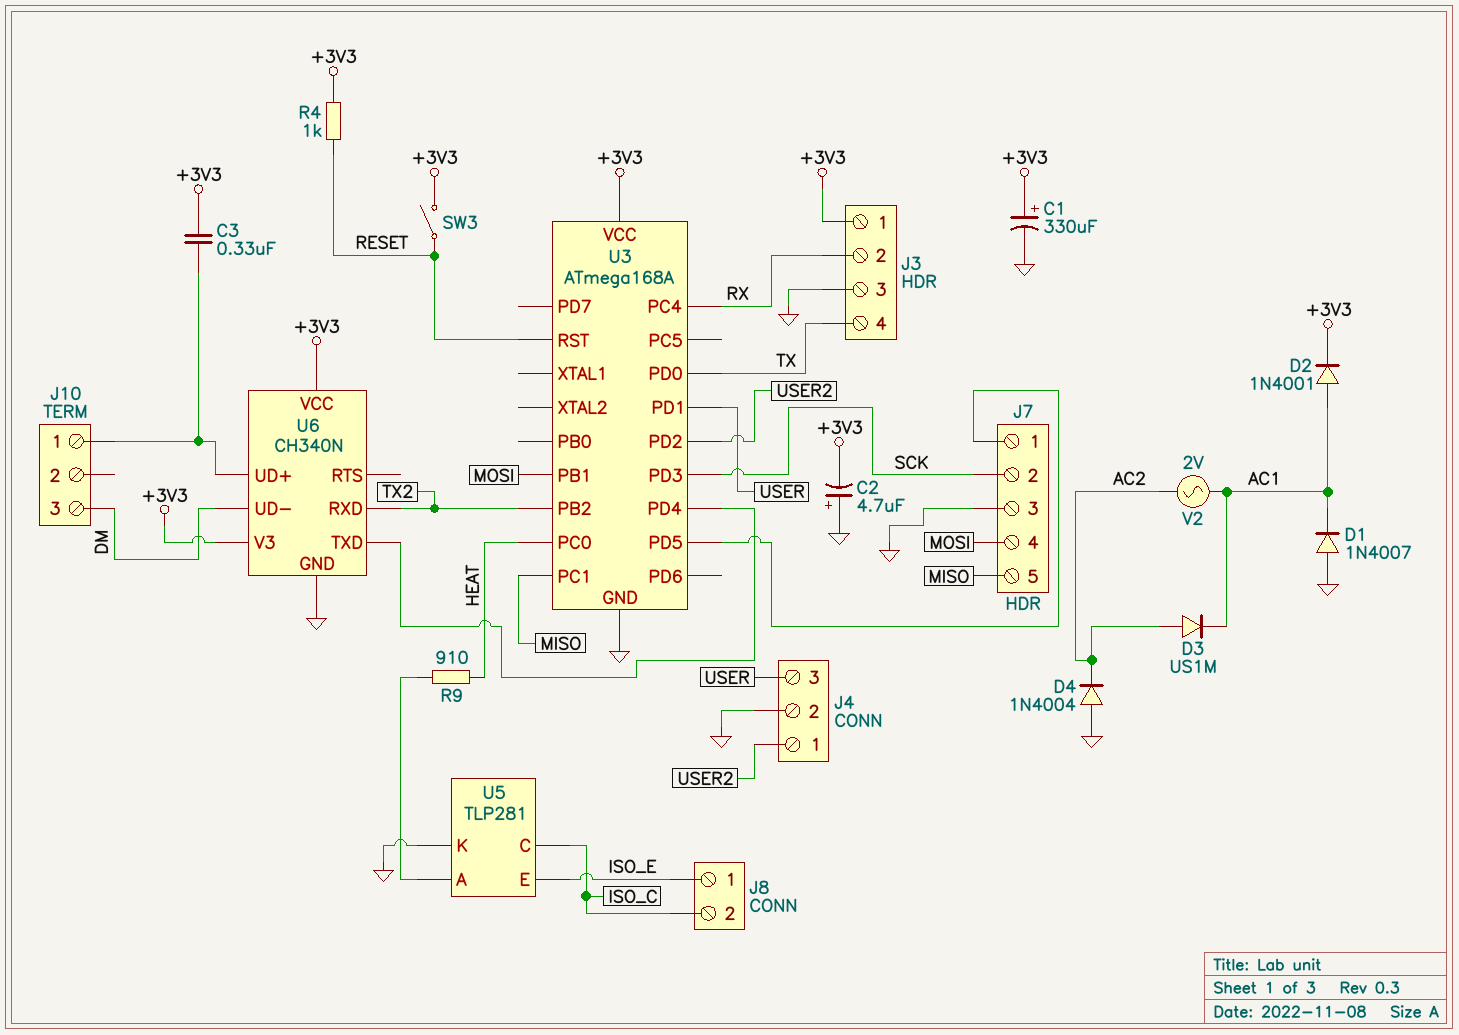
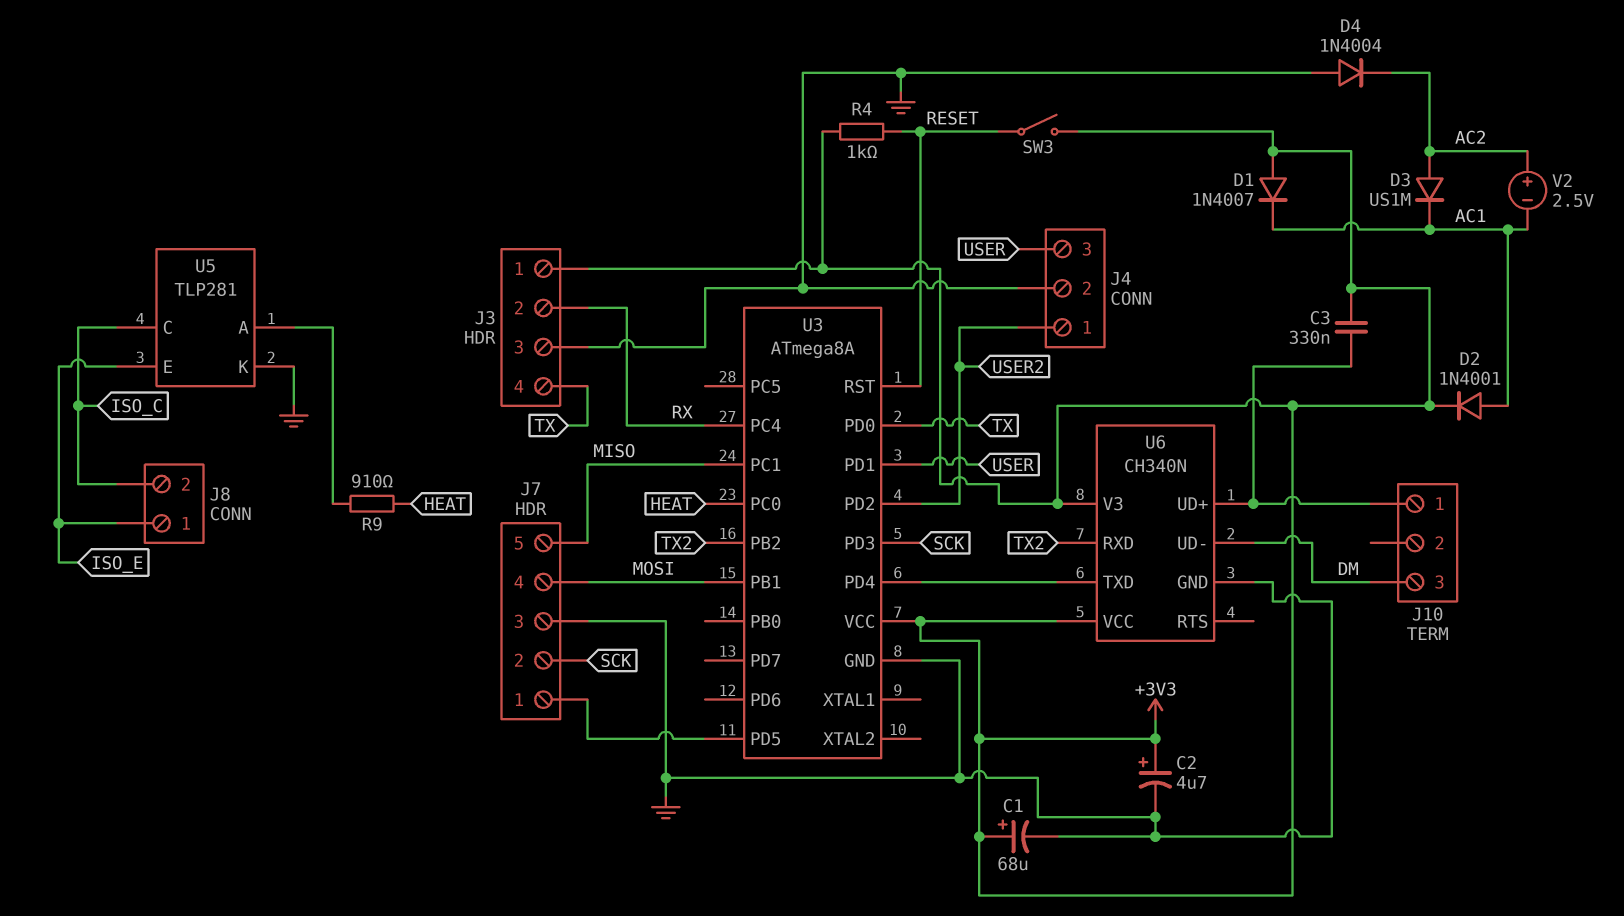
C1: 330uF (plus +3V3, minus GND) -> 68uF (plus +3V3, minus GND)
C2: 4.7uF (plus GND, minus +3V3) -> 4.7uF (plus +3V3, minus GND)
D1: diode 1N4007 (A GND, K AC1) -> diode 1N4007 (A +3V3, K AC1)
U3: ATmega168A -> ATmega8A
V2: AC 2V (AC1, AC2) -> 2.5V (plus AC2, minus AC1)

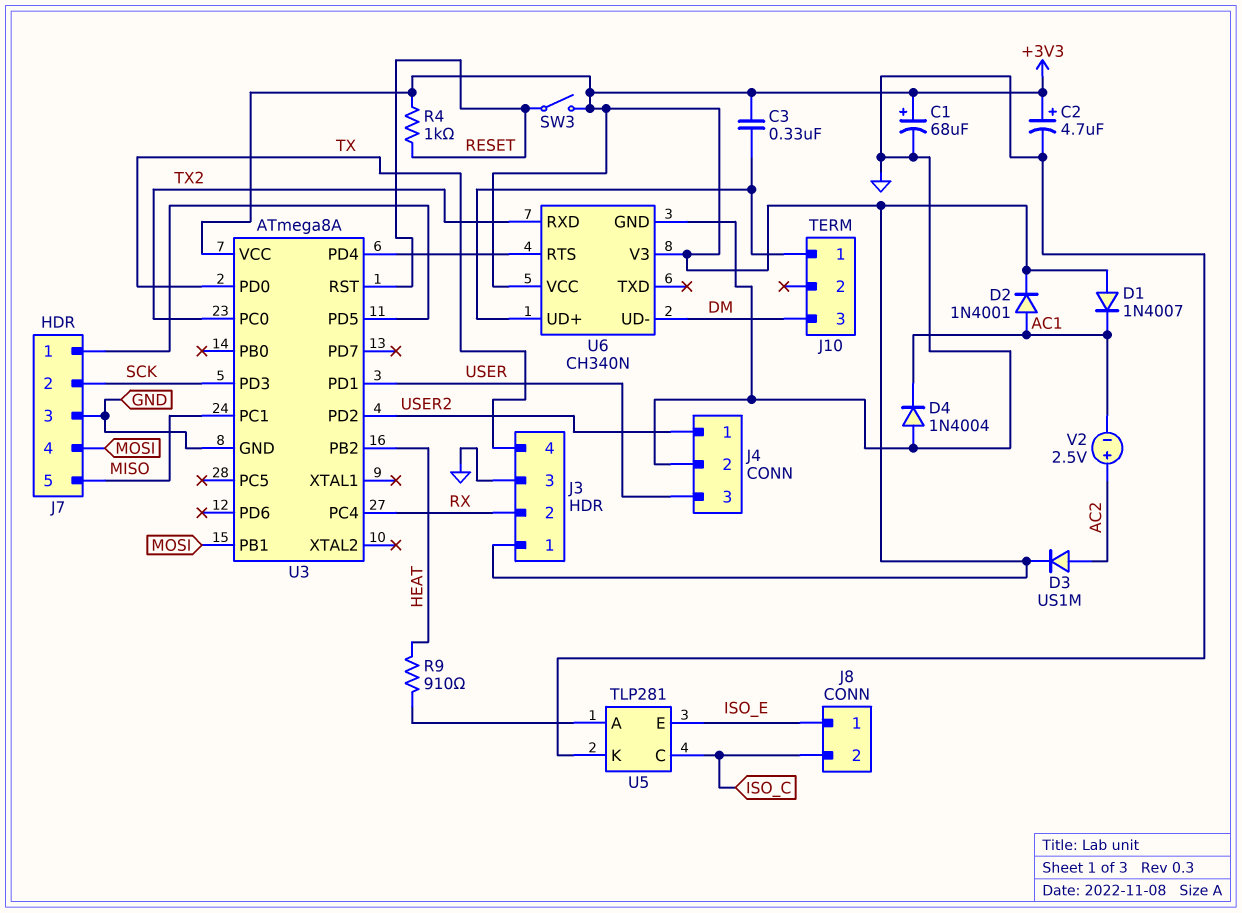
D3: diode US1M (A AC2, K AC1) -> diode US1M (A AC2, K +3V3)
D4: diode 1N4004 (A GND, K AC2) -> diode 1N4004 (A GND, K AC1)
U3 pin PB2: TX2 -> HEAT
U3 pin PC0: HEAT -> TX2
U6 pin RTS: none -> U3/PD4
U6 pin TXD: U3/PD4 -> none

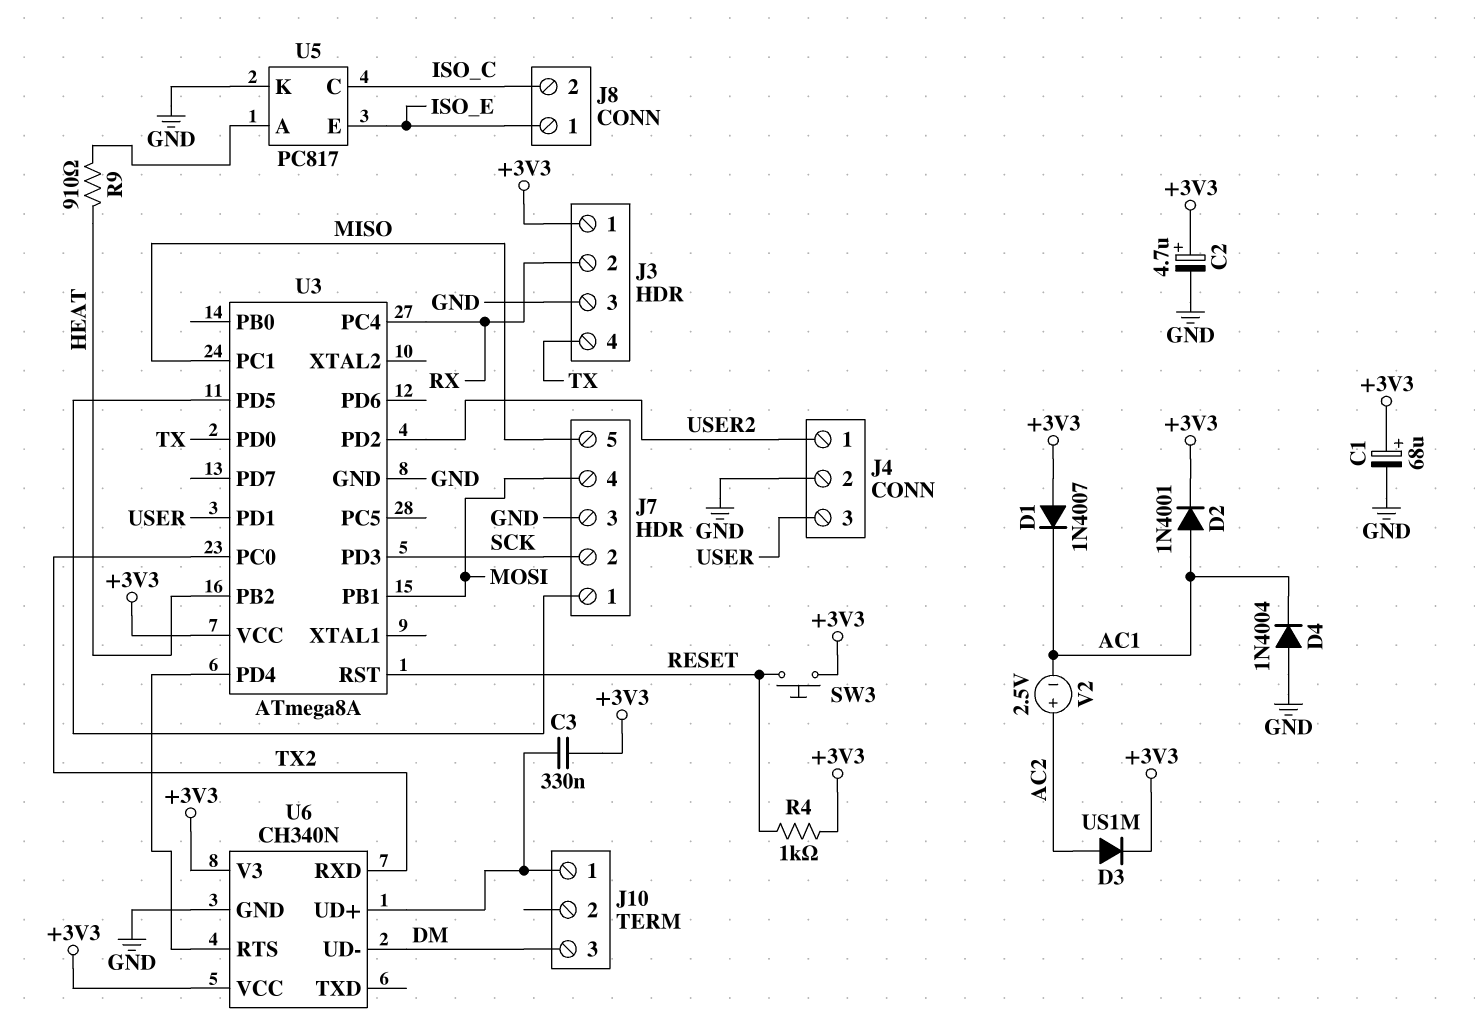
SW3: switch (+3V3, RESET) -> button (+3V3, RESET)
U5: TLP281 -> PC817

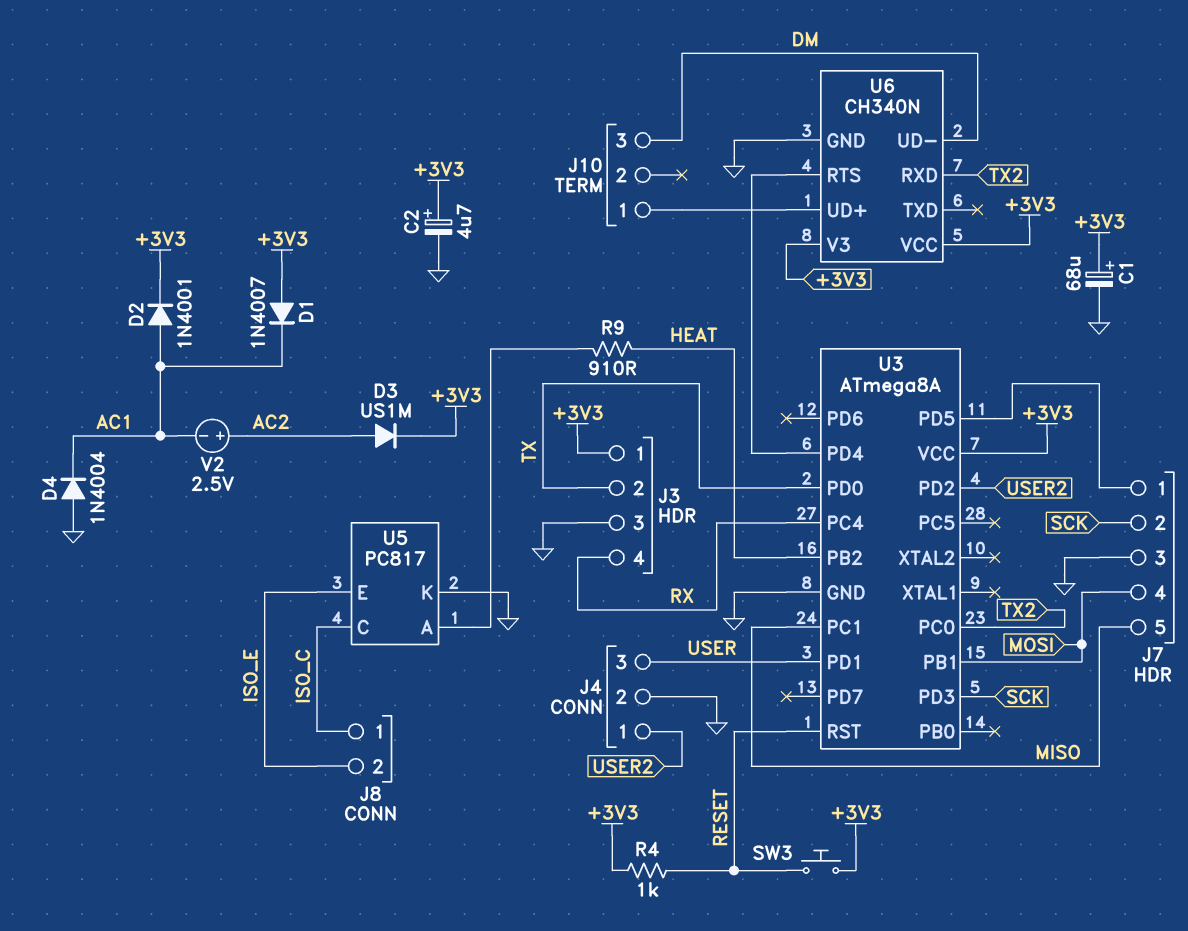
C3: 330nF (+3V3, J10/1) -> none
J3 pin 2: RX -> TX
J3 pin 4: TX -> RX
J8 pin 1: ISO_E -> ISO_C
J8 pin 2: ISO_C -> ISO_E

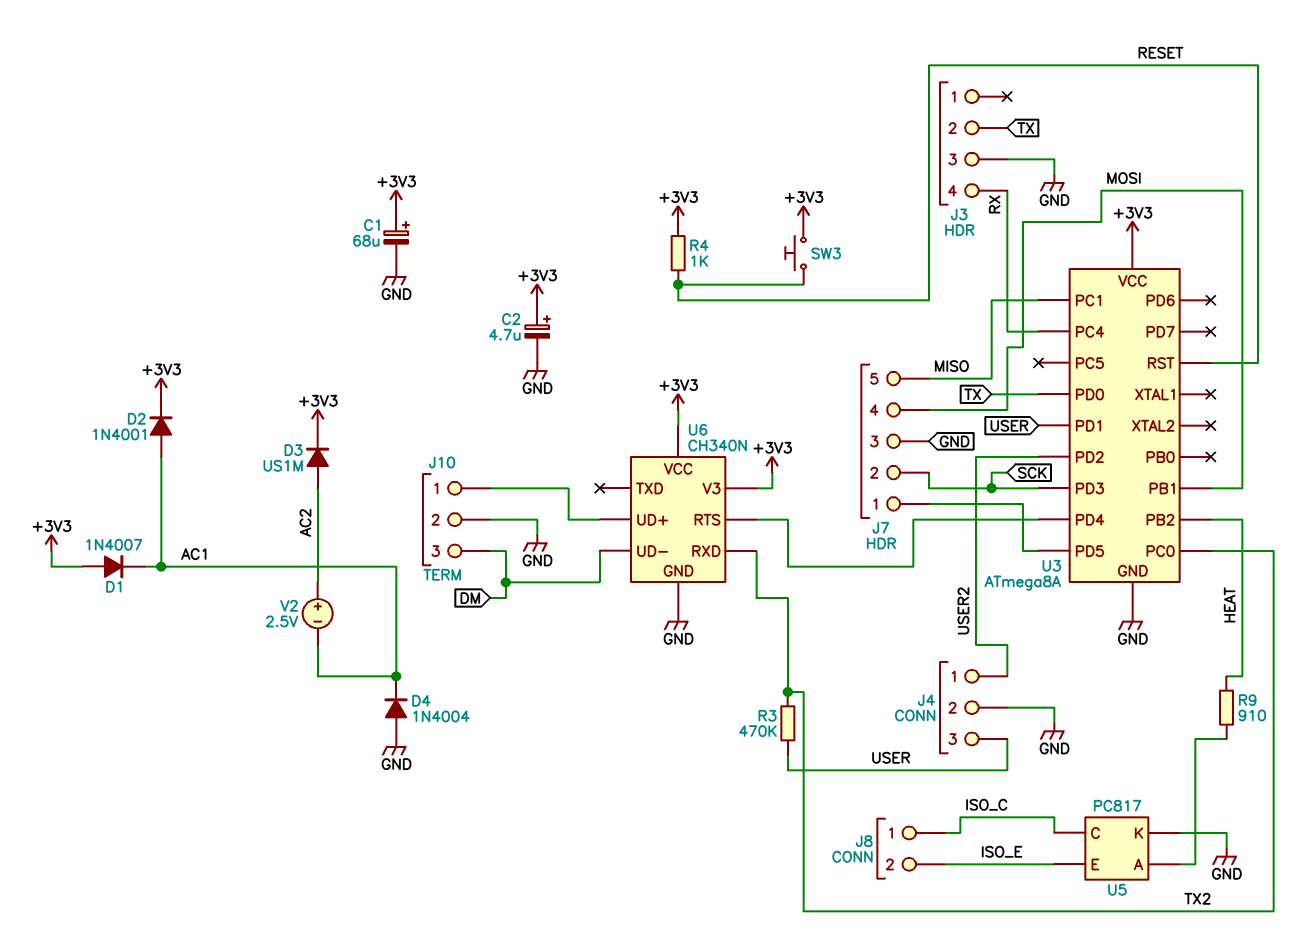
J3 pin 1: +3V3 -> none
J10 pin 2: none -> GND
R3: none -> 470k (TX2, USER)

